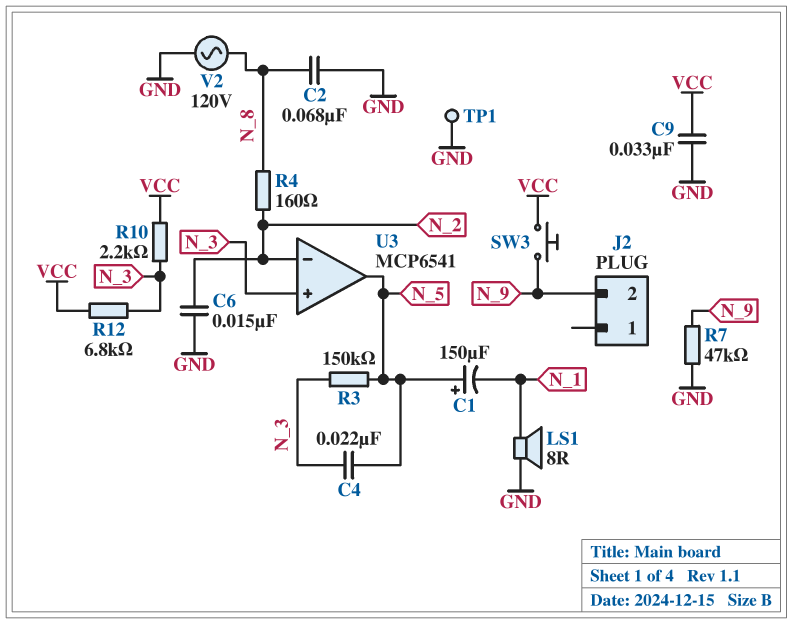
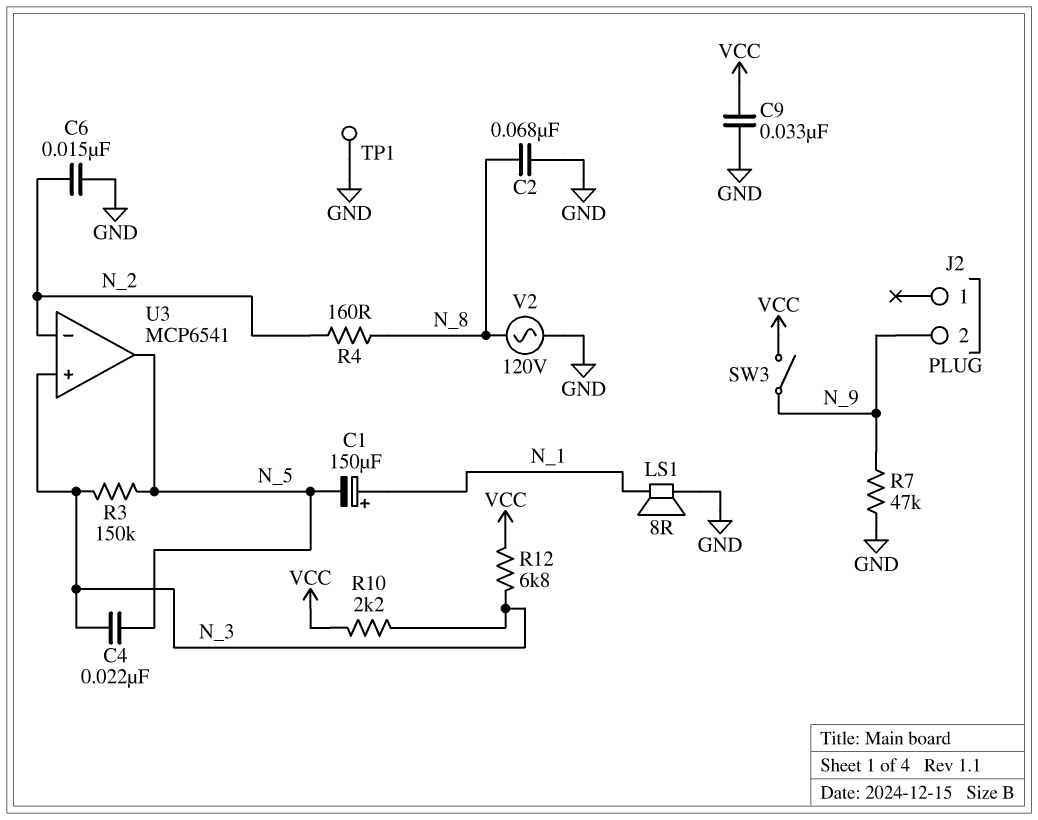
C1: 150uF (plus N_5, minus N_1) -> 150uF (plus N_1, minus N_5)
SW3: button (N_9, VCC) -> switch (N_9, VCC)

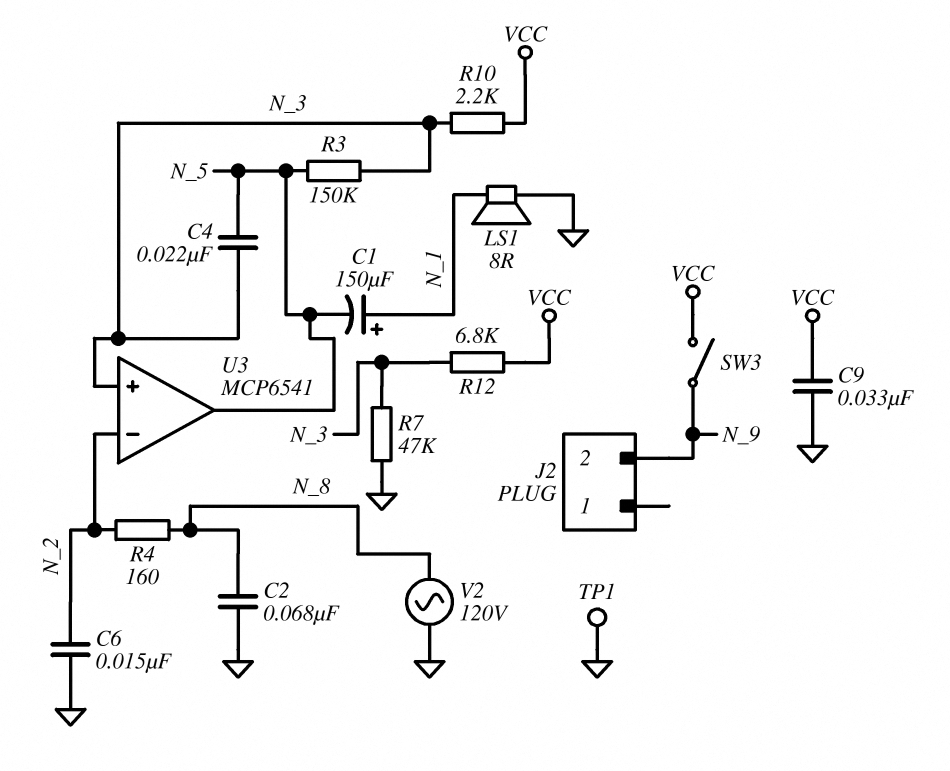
R7: 47k (GND, N_9) -> 47k (GND, N_3)

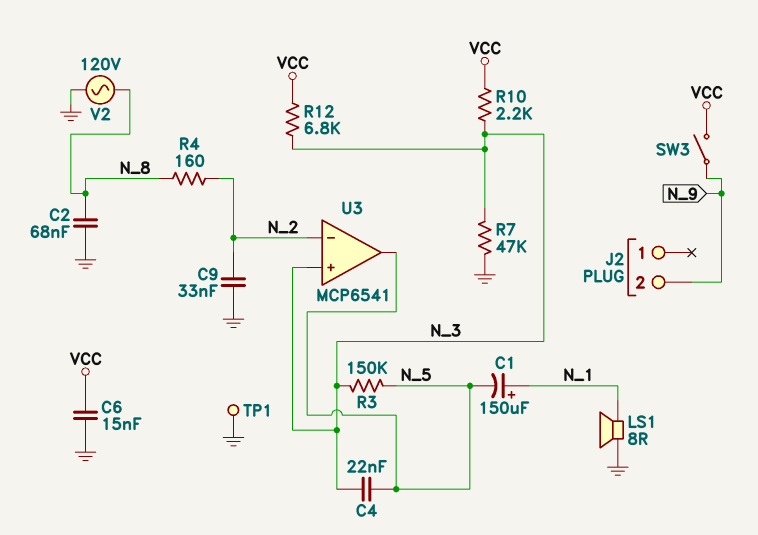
C6: 15nF (GND, N_2) -> 15nF (GND, VCC)
C9: 33nF (GND, VCC) -> 33nF (GND, N_2)

